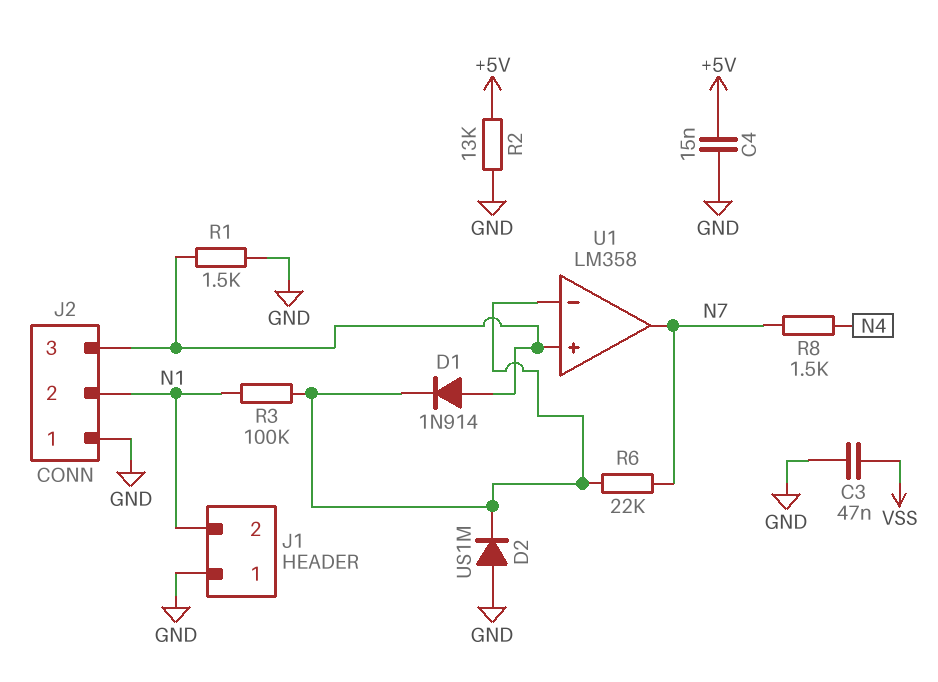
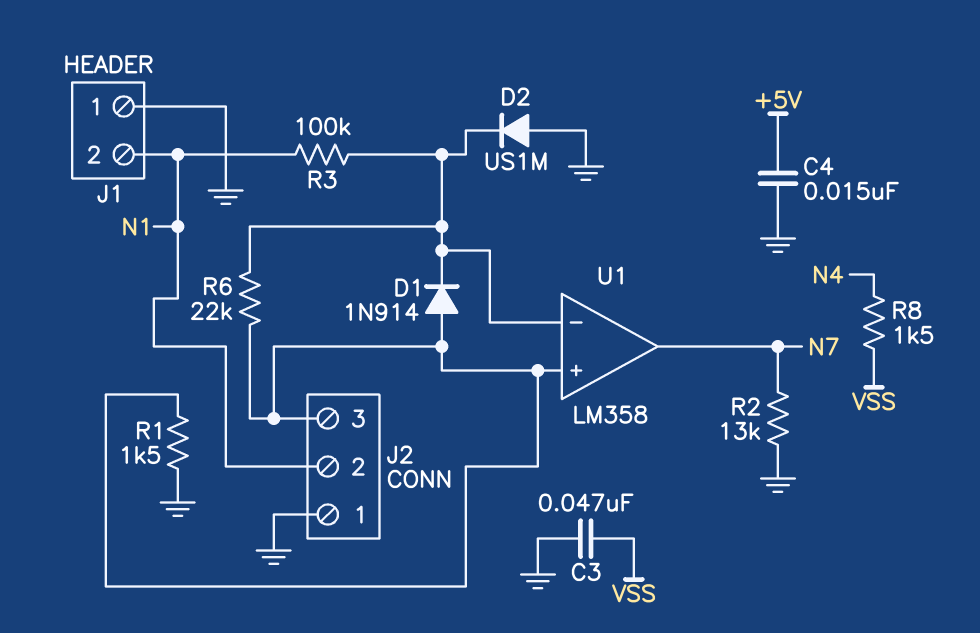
R2: 13k (+5V, GND) -> 13k (GND, N7)
R6: 22k (N7, U1/in-) -> 22k (J2/3, U1/in-)
R8: 1.5k (N4, N7) -> 1.5k (N4, VSS)

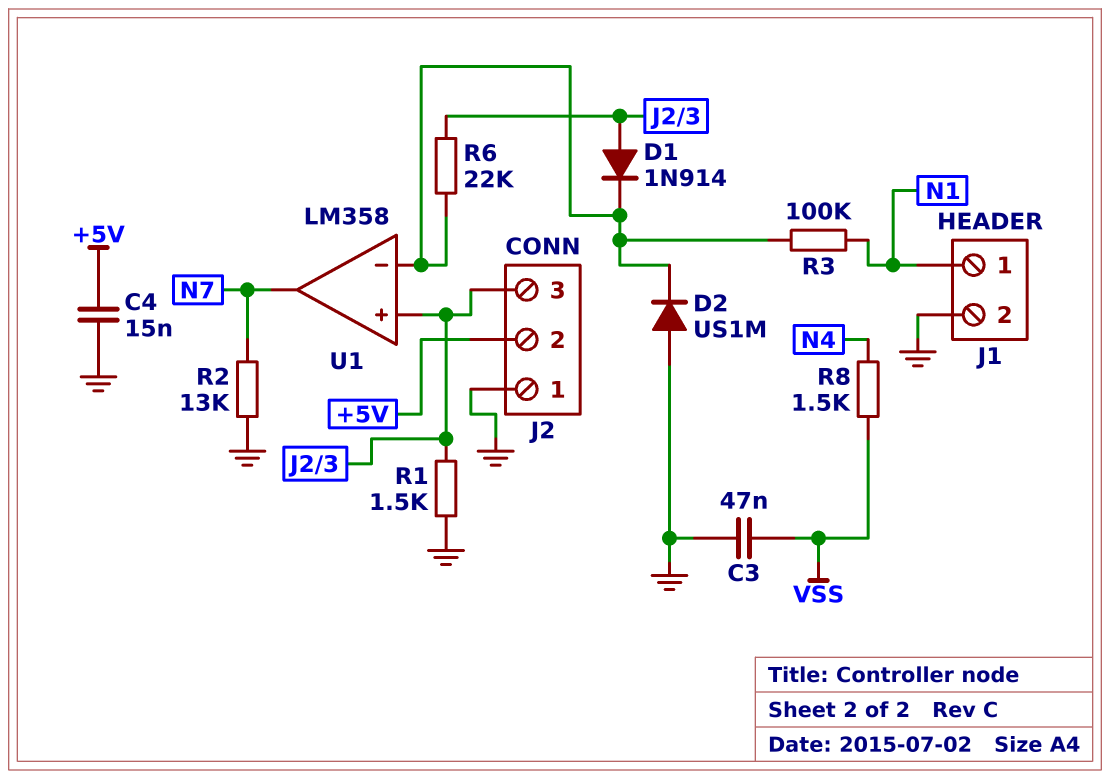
J1 pin 1: GND -> N1
J1 pin 2: N1 -> GND
J2 pin 2: N1 -> +5V

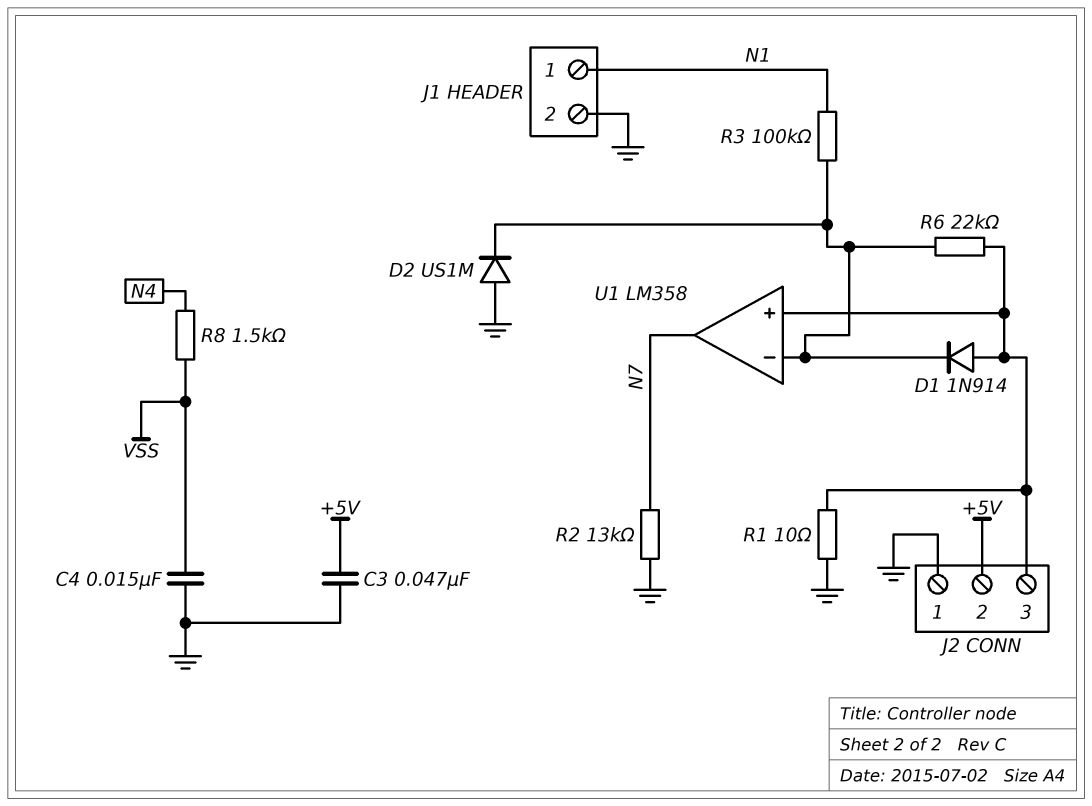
C3: 47nF (GND, VSS) -> 47nF (+5V, GND)
C4: 15nF (+5V, GND) -> 15nF (GND, VSS)
R1: 1.5k (GND, J2/3) -> 10 (GND, J2/3)

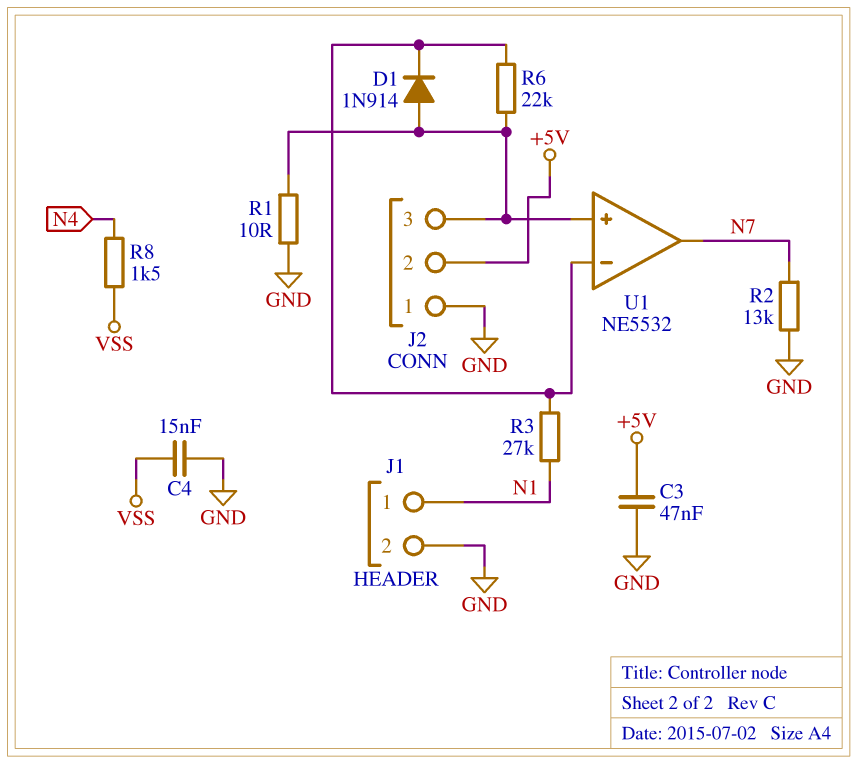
D2: diode US1M (A GND, K U1/in-) -> none
R3: 100k (N1, U1/in-) -> 27k (N1, U1/in-)
U1: LM358 -> NE5532

